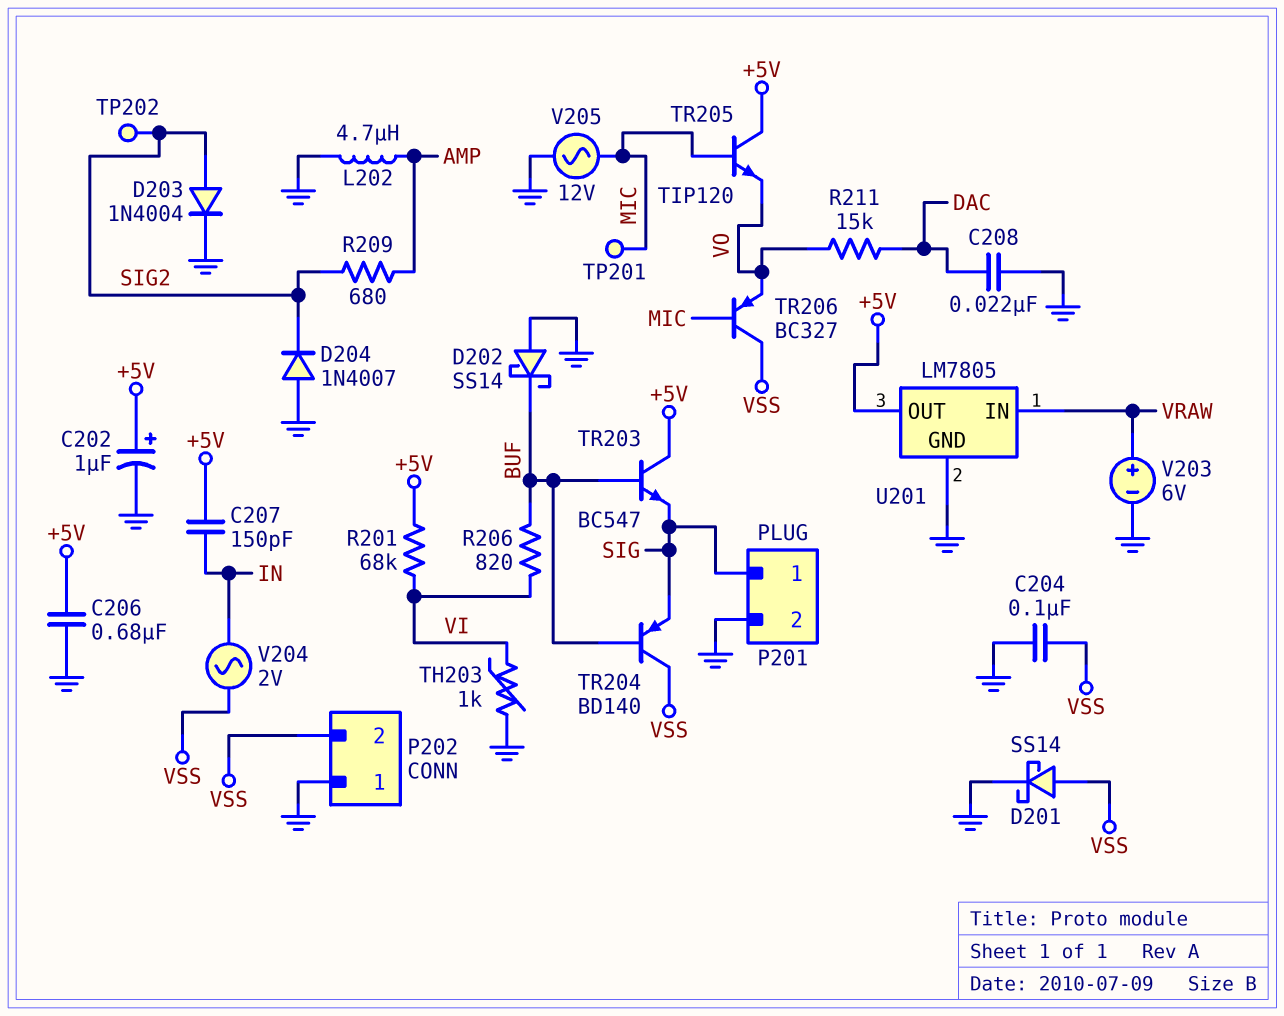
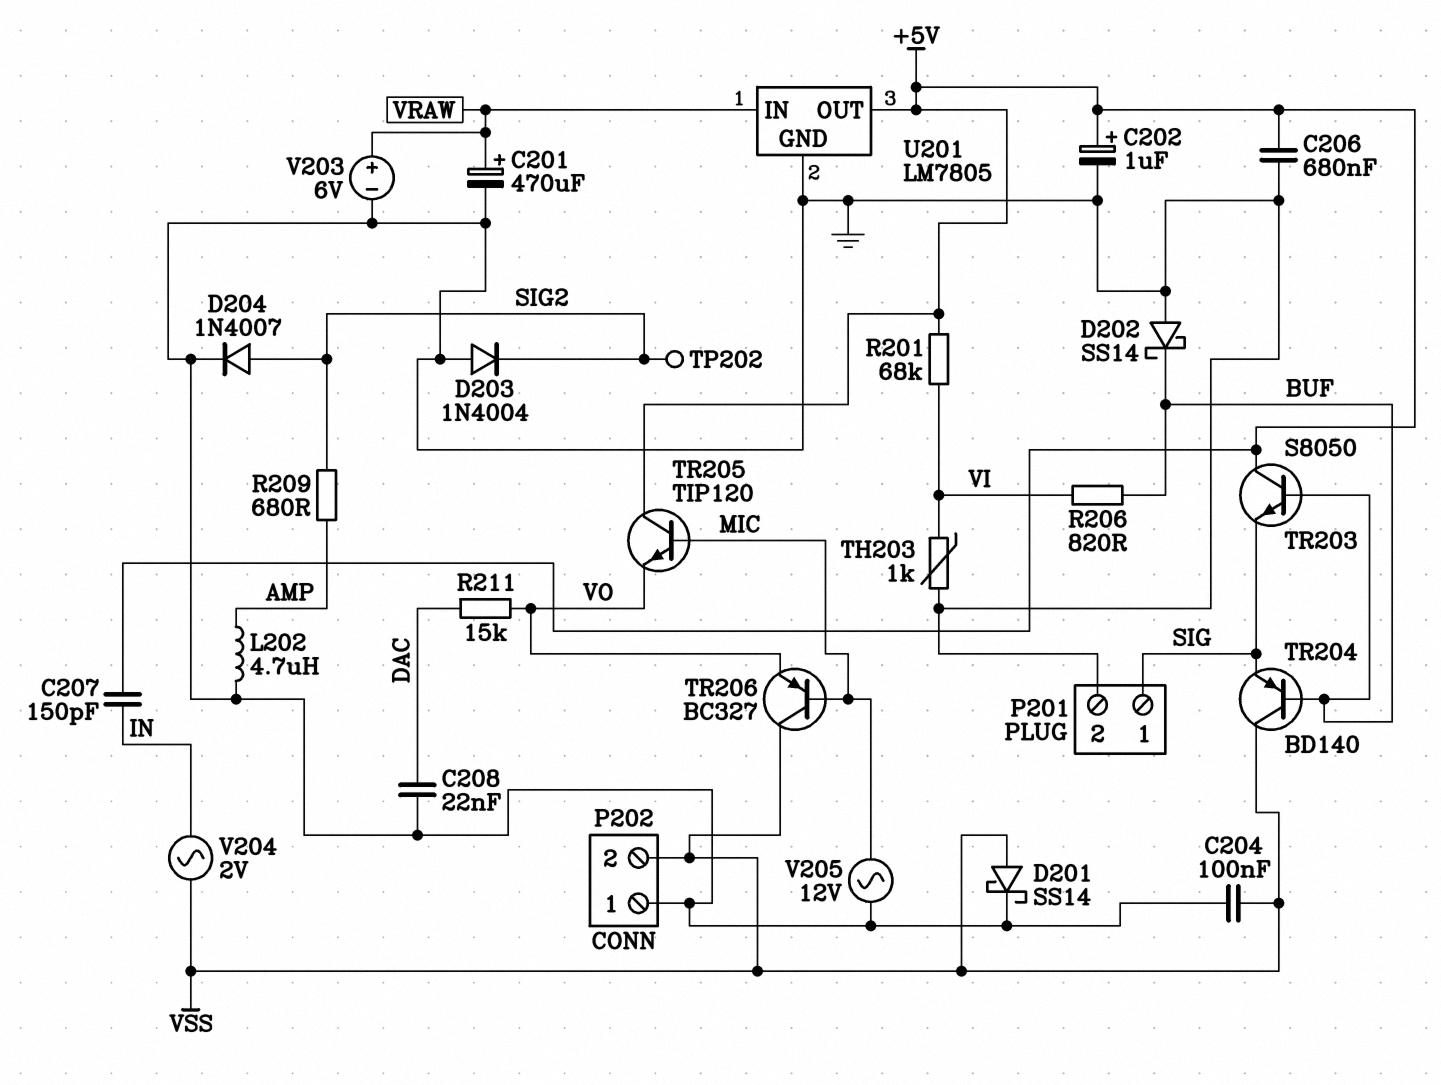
C201: none -> 470uF (plus VRAW, minus GND)
D203: diode 1N4004 (A SIG2, K GND) -> diode 1N4004 (A GND, K SIG2)
D204: diode 1N4007 (A GND, K SIG2) -> diode 1N4007 (A SIG2, K GND)
TP201: test point (MIC) -> none
TR203: NPN BC547 (B BUF, C +5V, E SIG) -> NPN S8050 (B BUF, C +5V, E SIG)

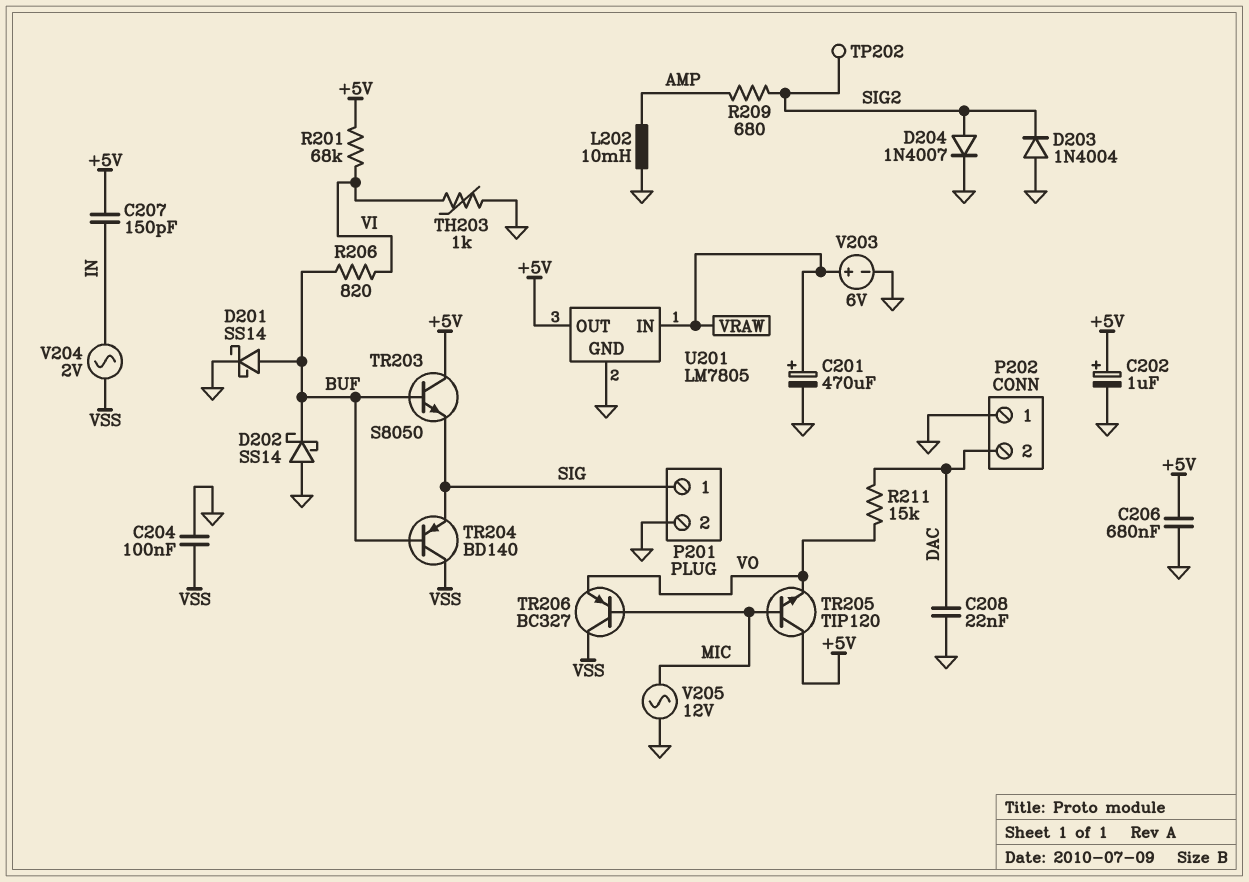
D201: schottky SS14 (A VSS, K GND) -> schottky SS14 (A BUF, K GND)
L202: 4.7uH (AMP, GND) -> 10mH (AMP, GND)
P202 pin 2: VSS -> DAC

